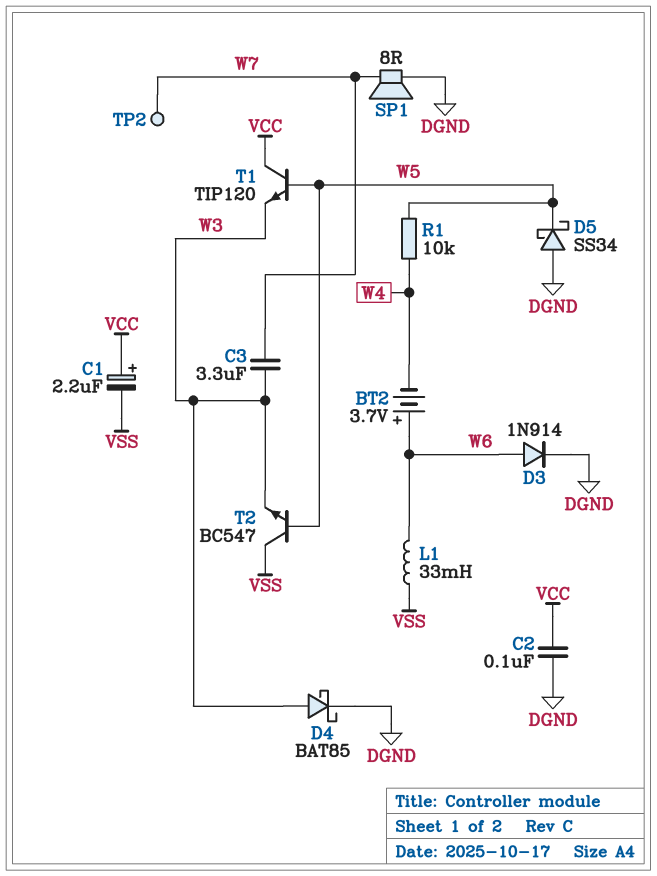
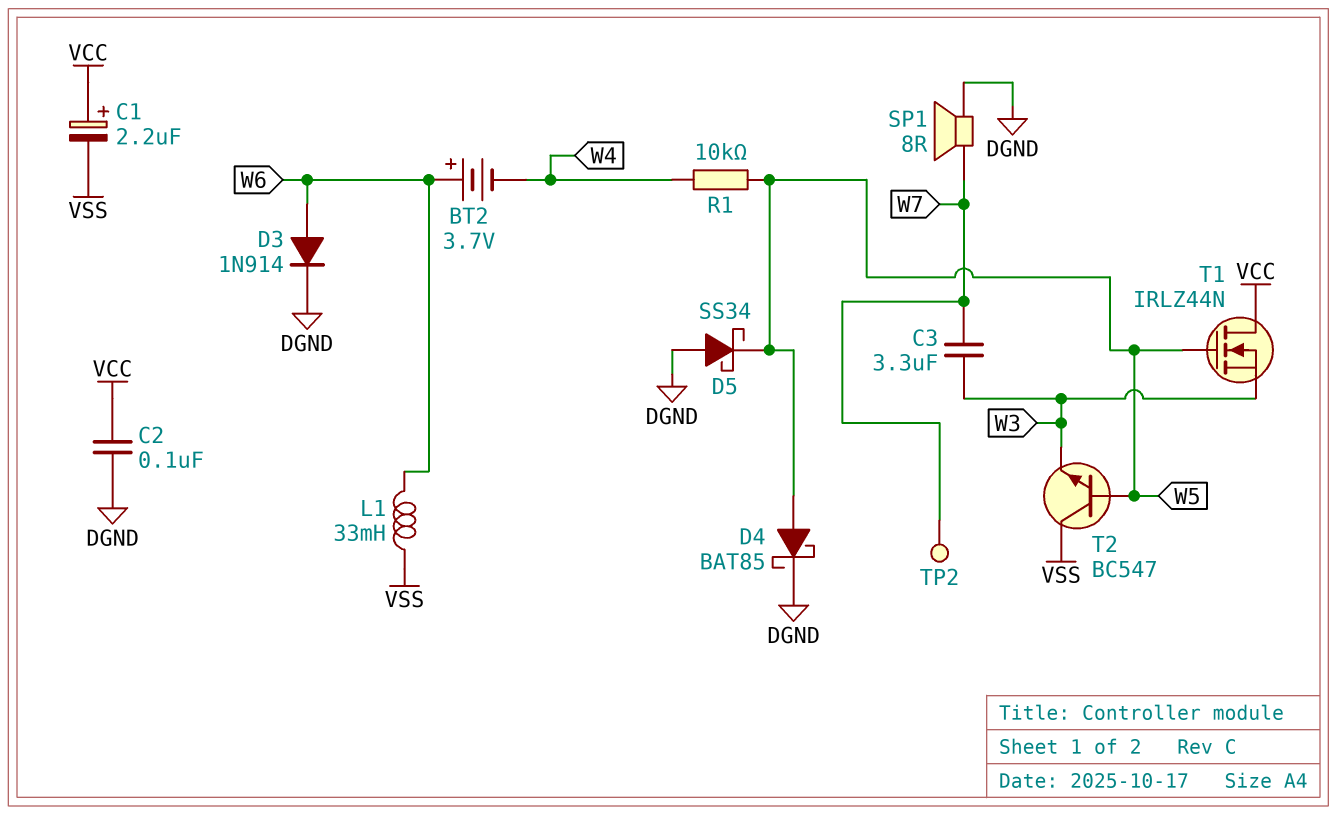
D4: schottky BAT85 (A W3, K DGND) -> schottky BAT85 (A W5, K DGND)
T1: NPN TIP120 (B W5, C VCC, E W3) -> NMOS IRLZ44N (G W5, D VCC, S W3)

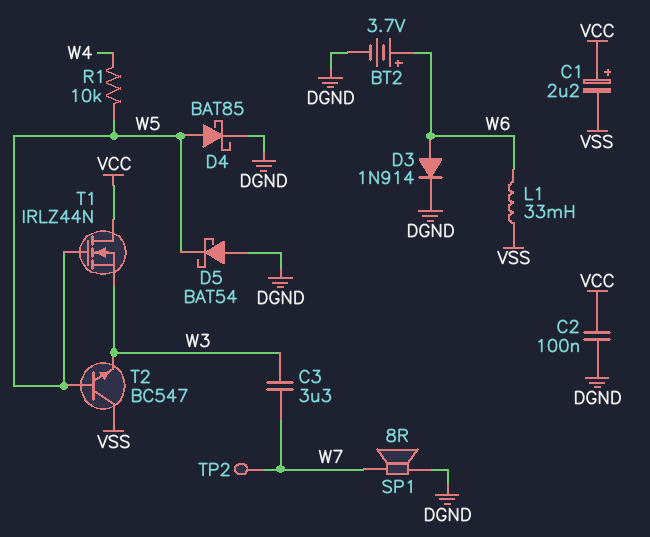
BT2: 3.7V (plus W6, minus W4) -> 3.7V (plus W6, minus DGND)
D5: schottky SS34 (A DGND, K W5) -> schottky BAT54 (A DGND, K W5)

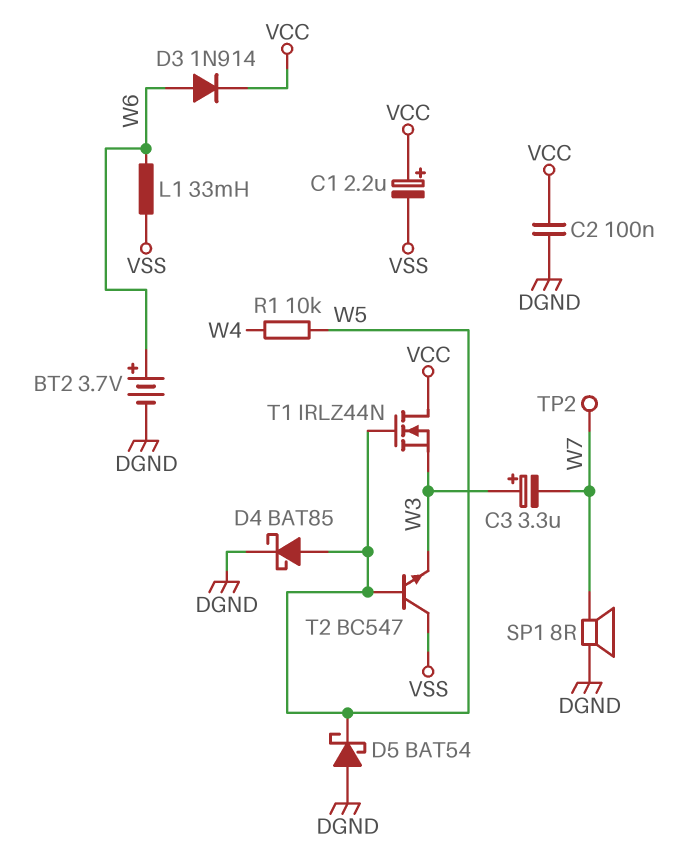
C3: 3.3uF (W3, W7) -> 3.3uF (plus W3, minus W7)
D3: diode 1N914 (A W6, K DGND) -> diode 1N914 (A W6, K VCC)

